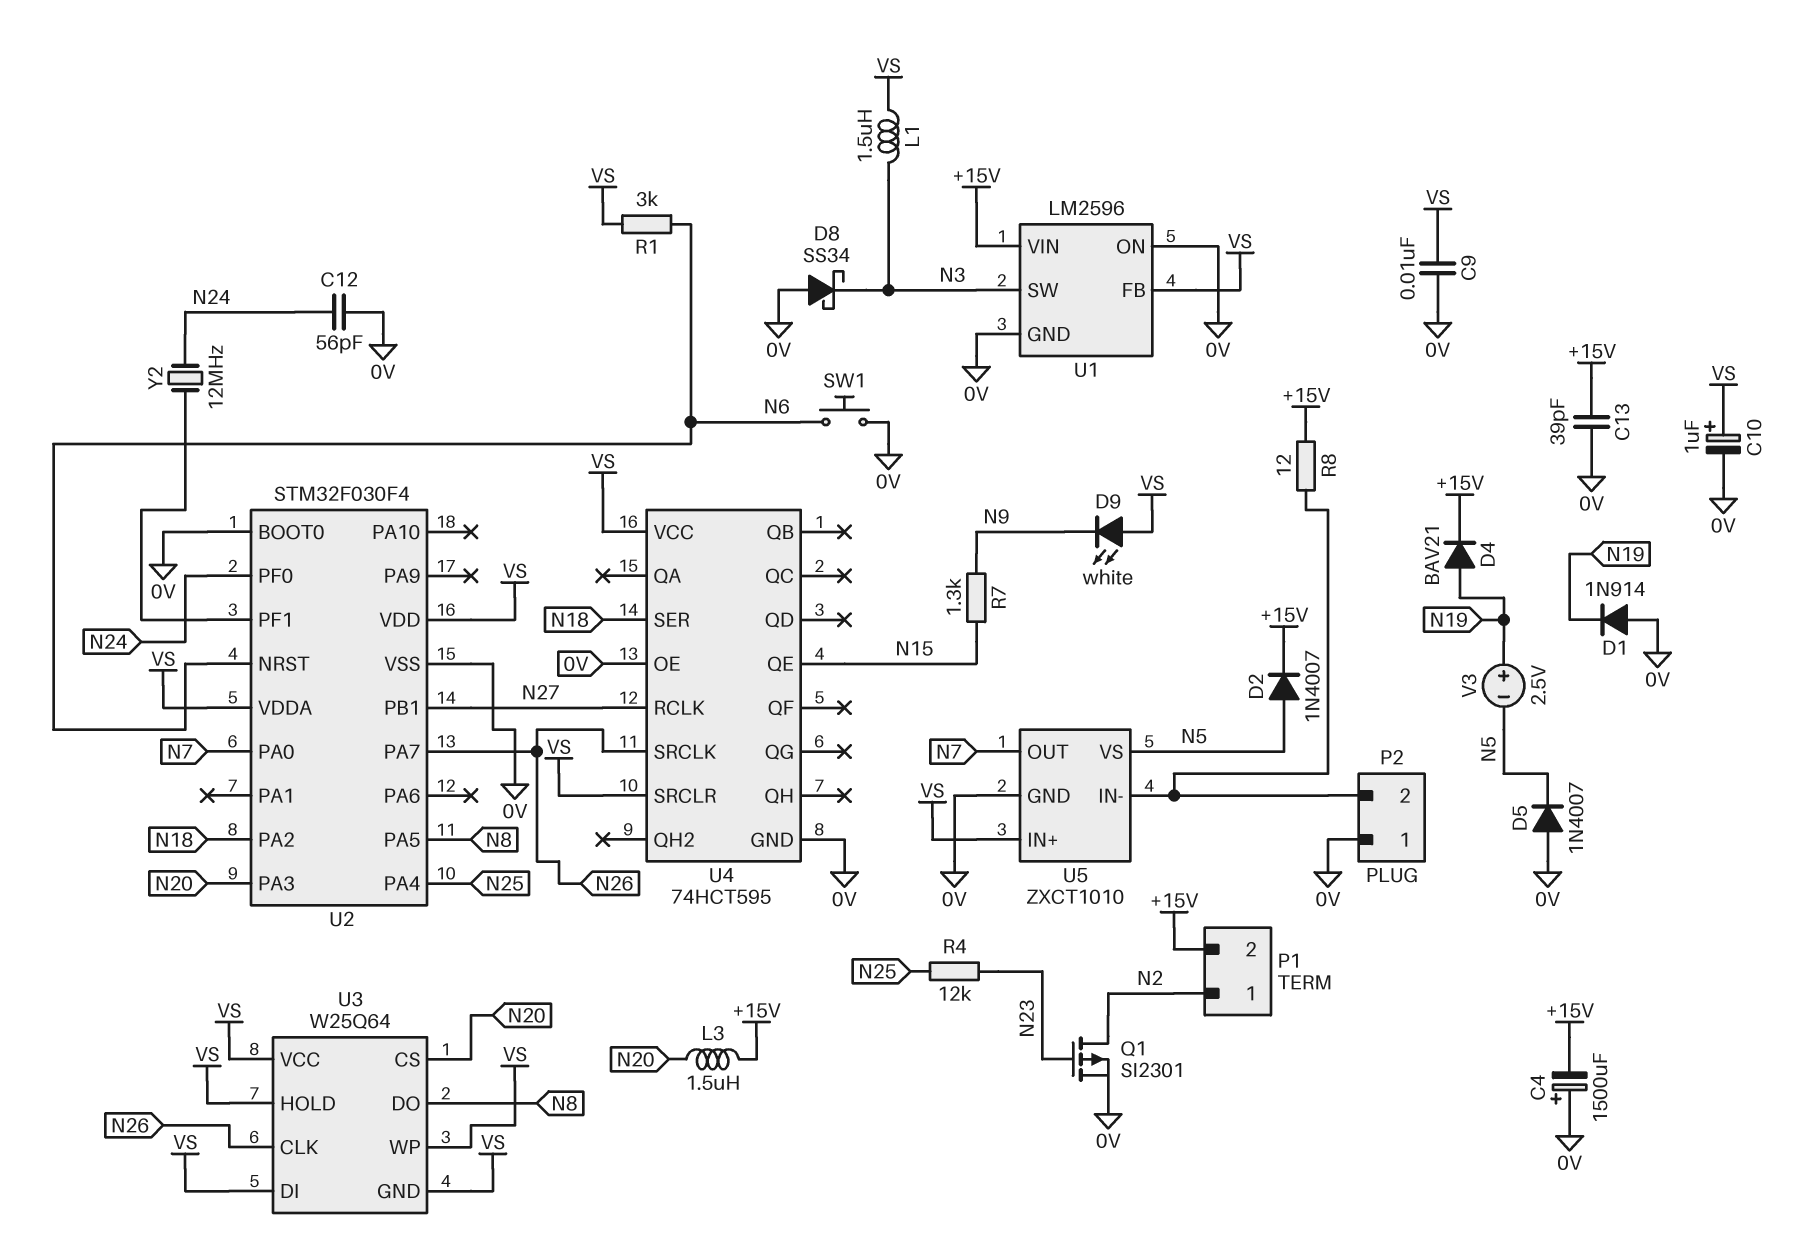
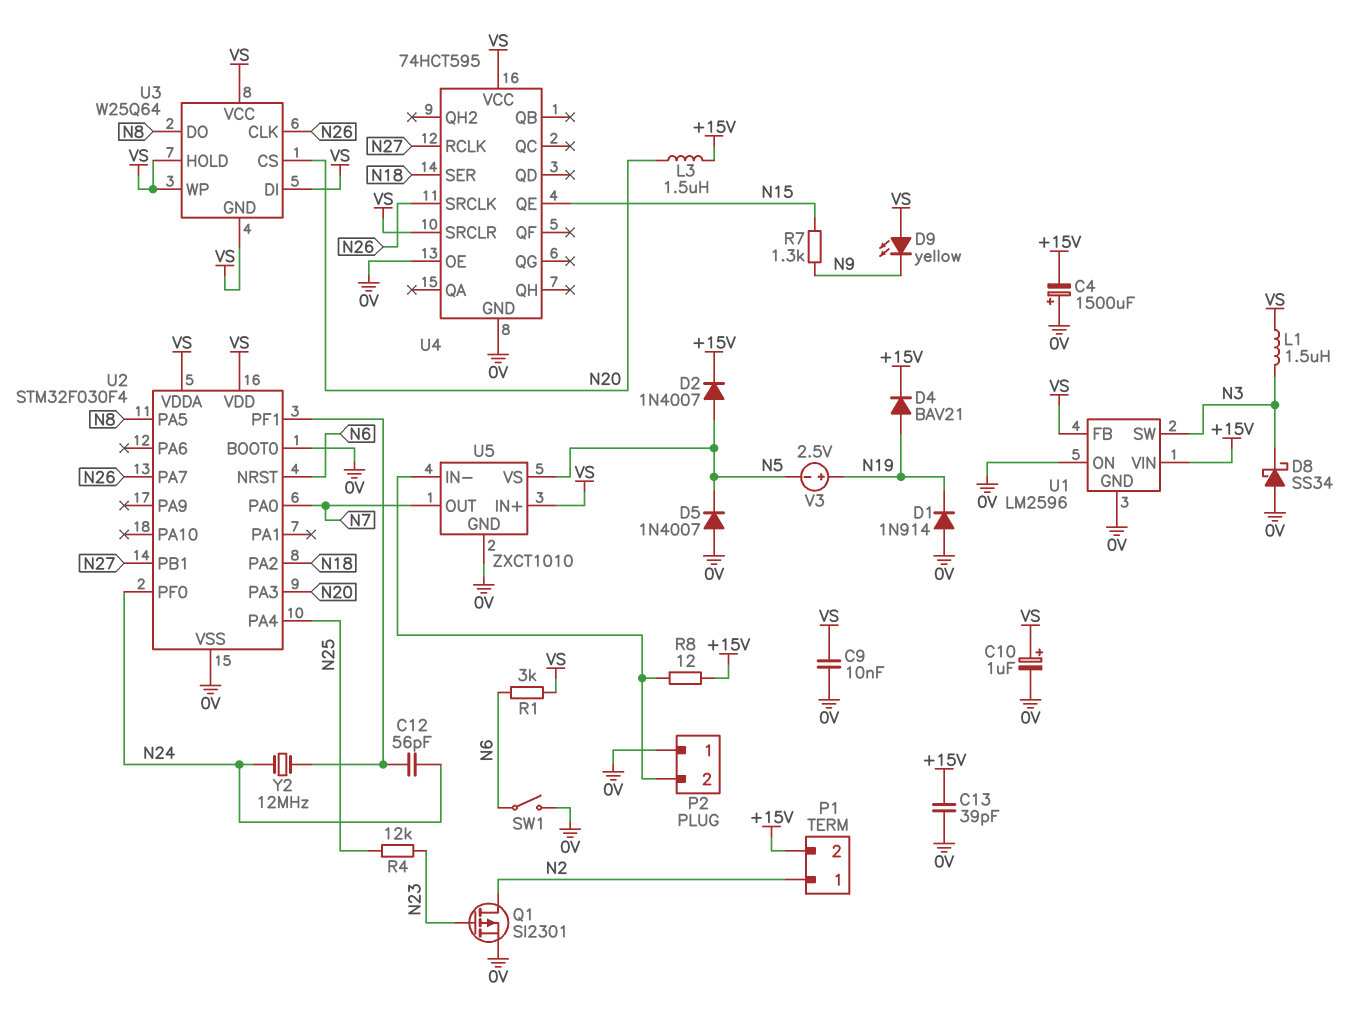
C12: 56pF (0V, N24) -> 56pF (N24, U2/PF1)
D9: LED white (A VS, K N9) -> LED yellow (A VS, K N9)
SW1: button (0V, N6) -> switch (0V, N6)

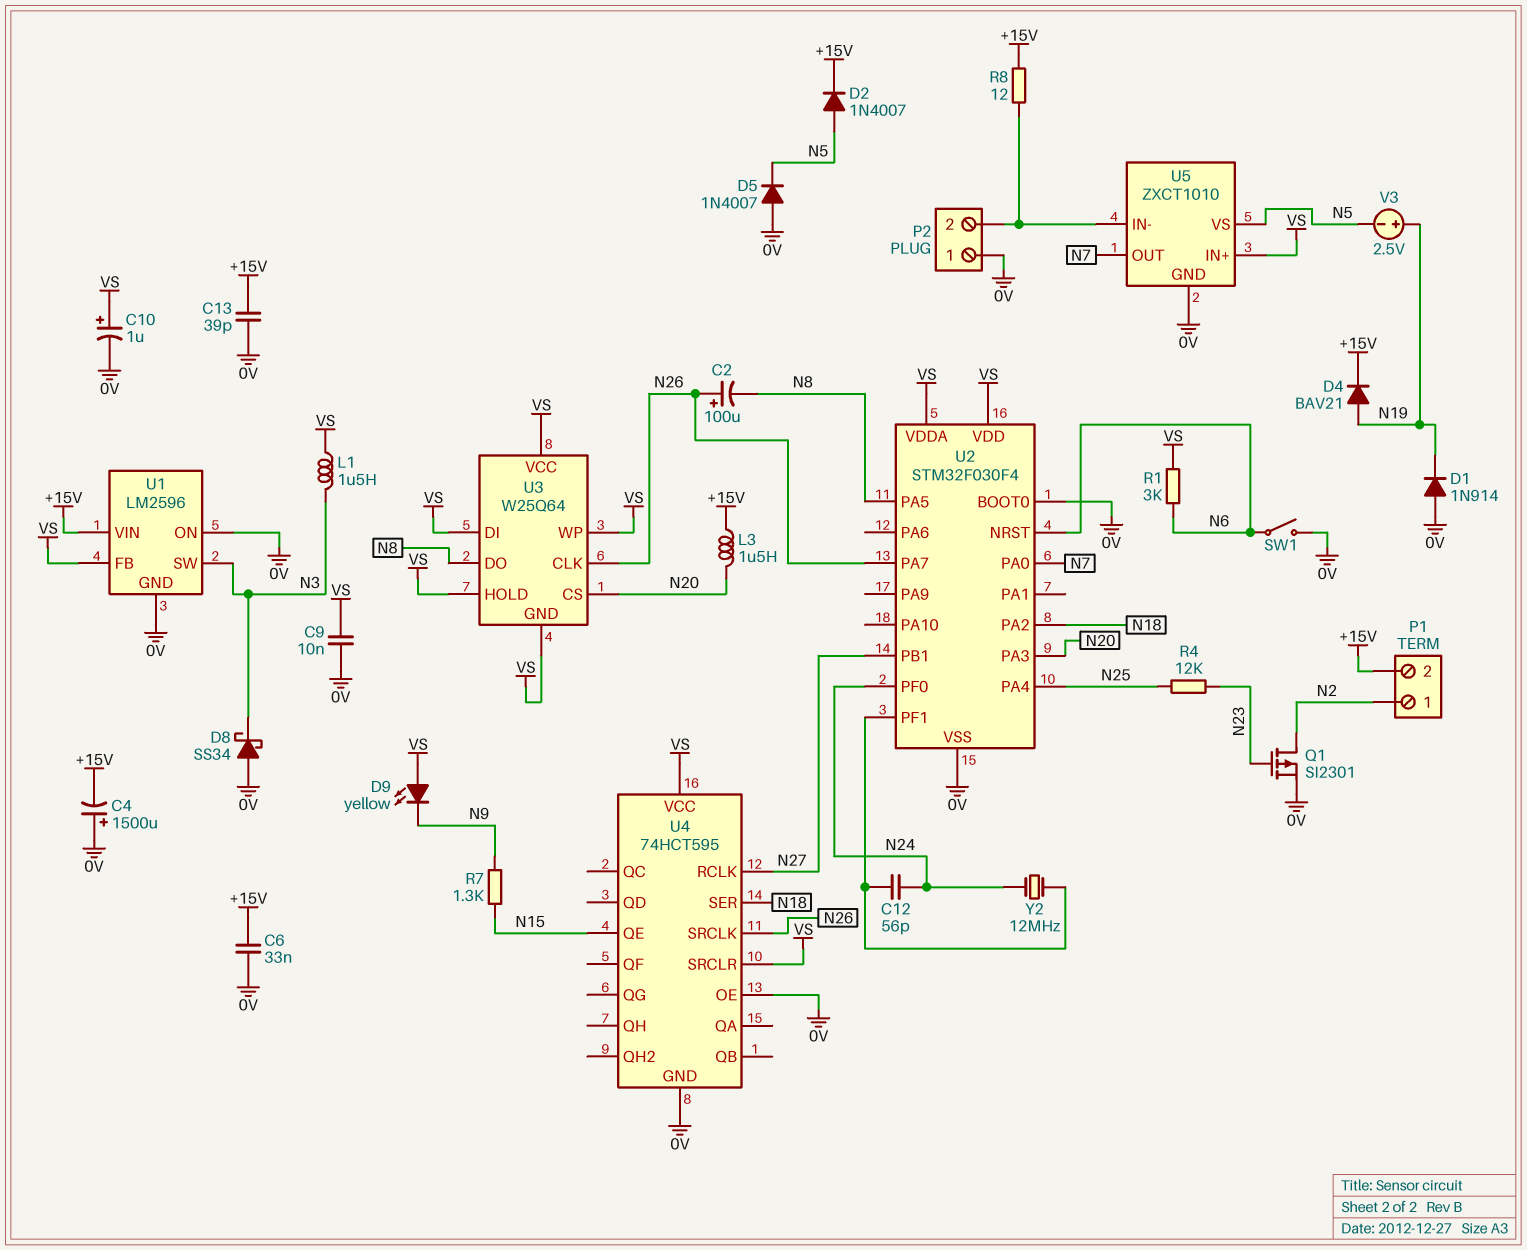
C2: none -> 100uF (plus N26, minus N8)
C6: none -> 33nF (+15V, 0V)

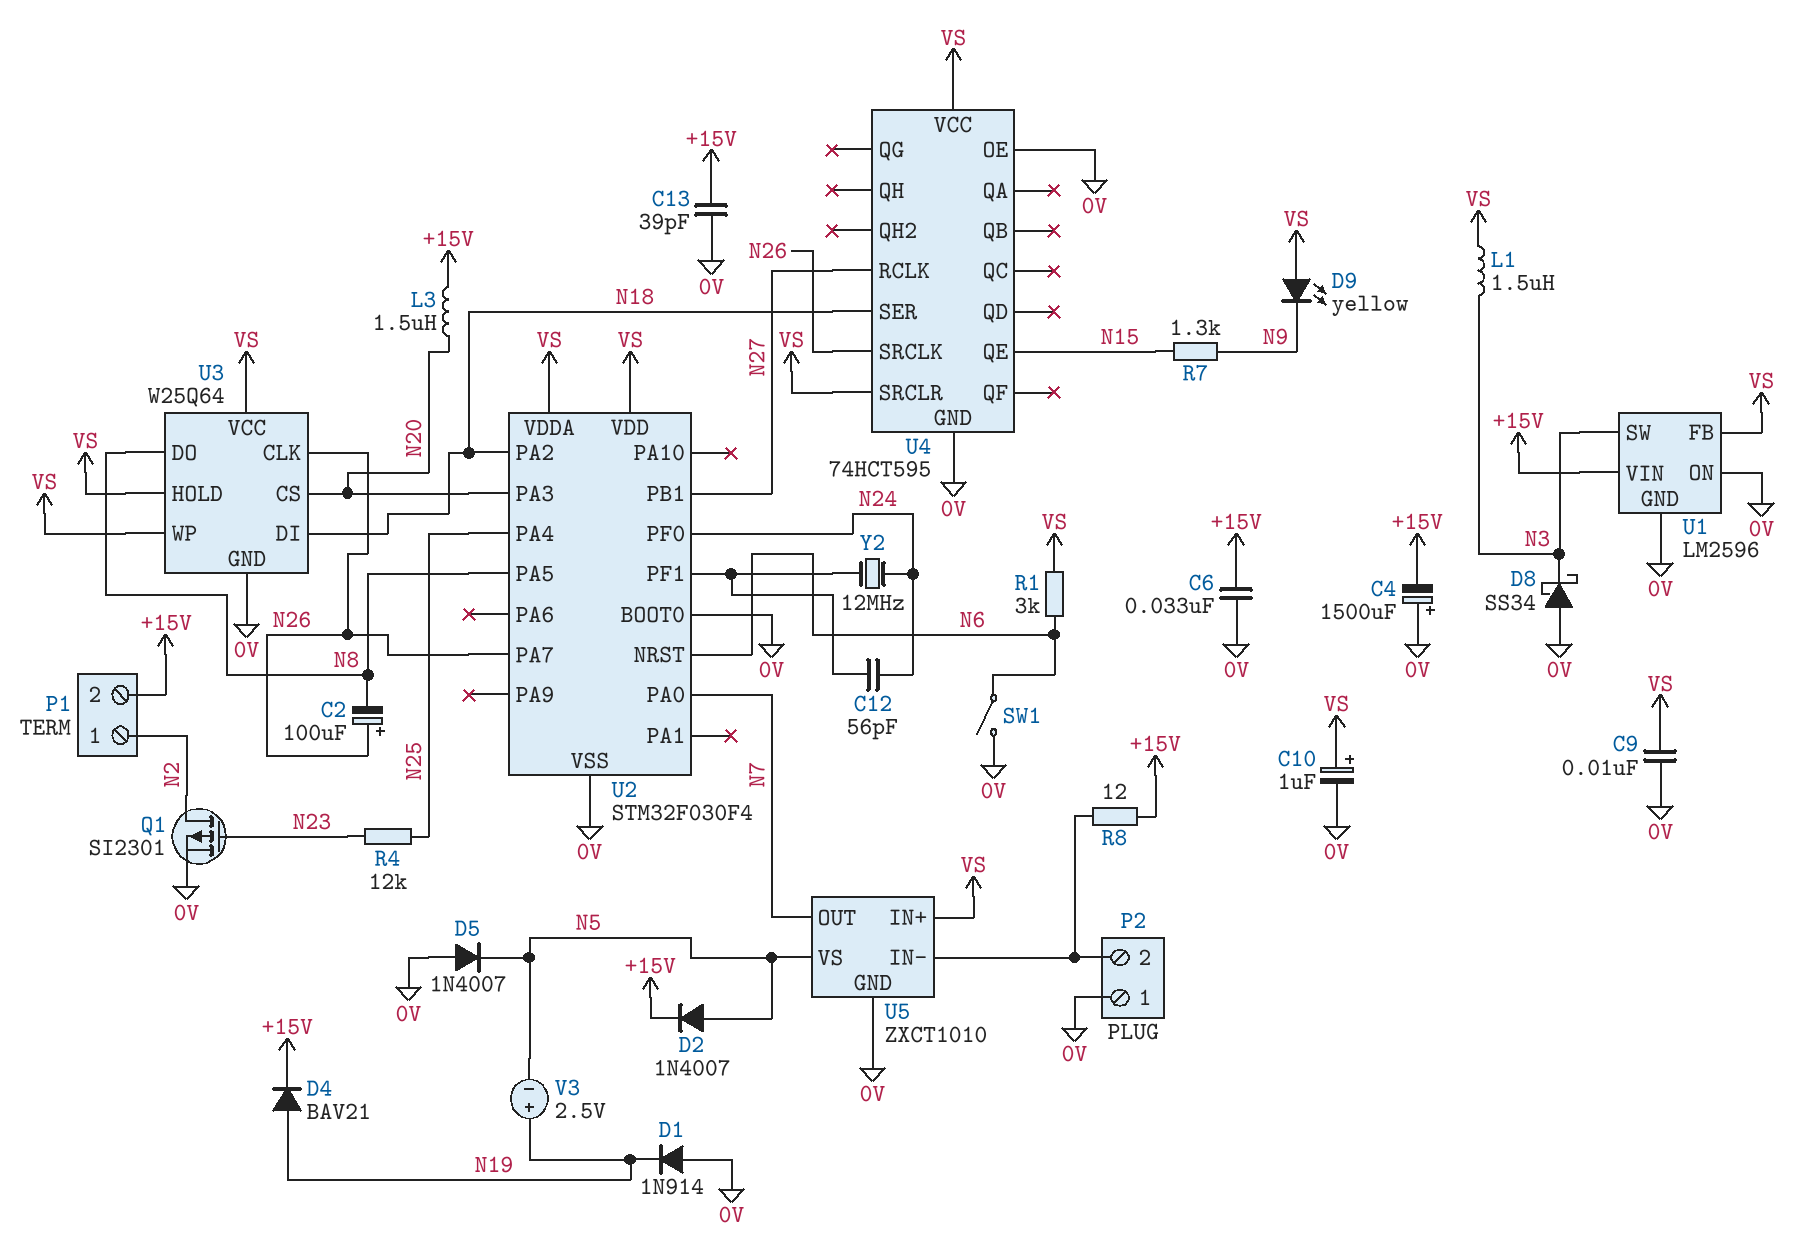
U3 pin DI: VS -> N18
U3 pin GND: VS -> 0V

